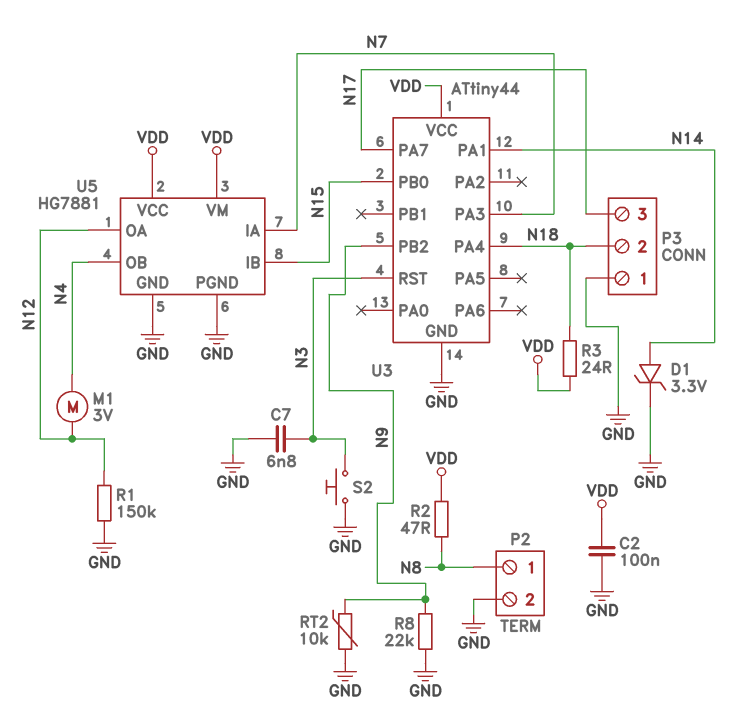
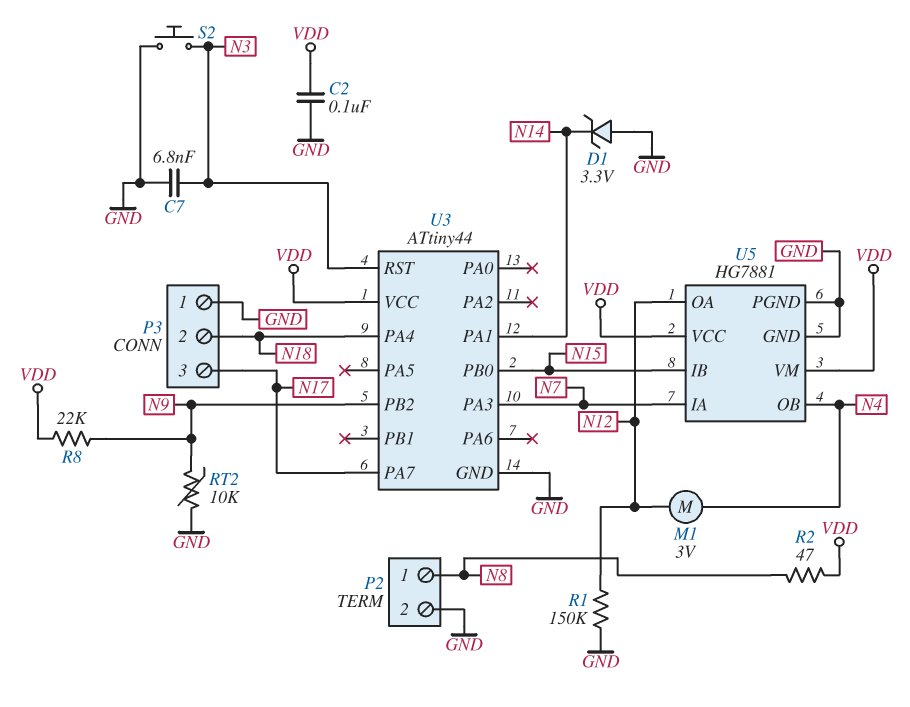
D1: zener 3.3V (A N14, K GND) -> zener 3.3V (A GND, K N14)
R3: 24 (N18, VDD) -> none
R8: 22k (GND, N9) -> 22k (N9, VDD)

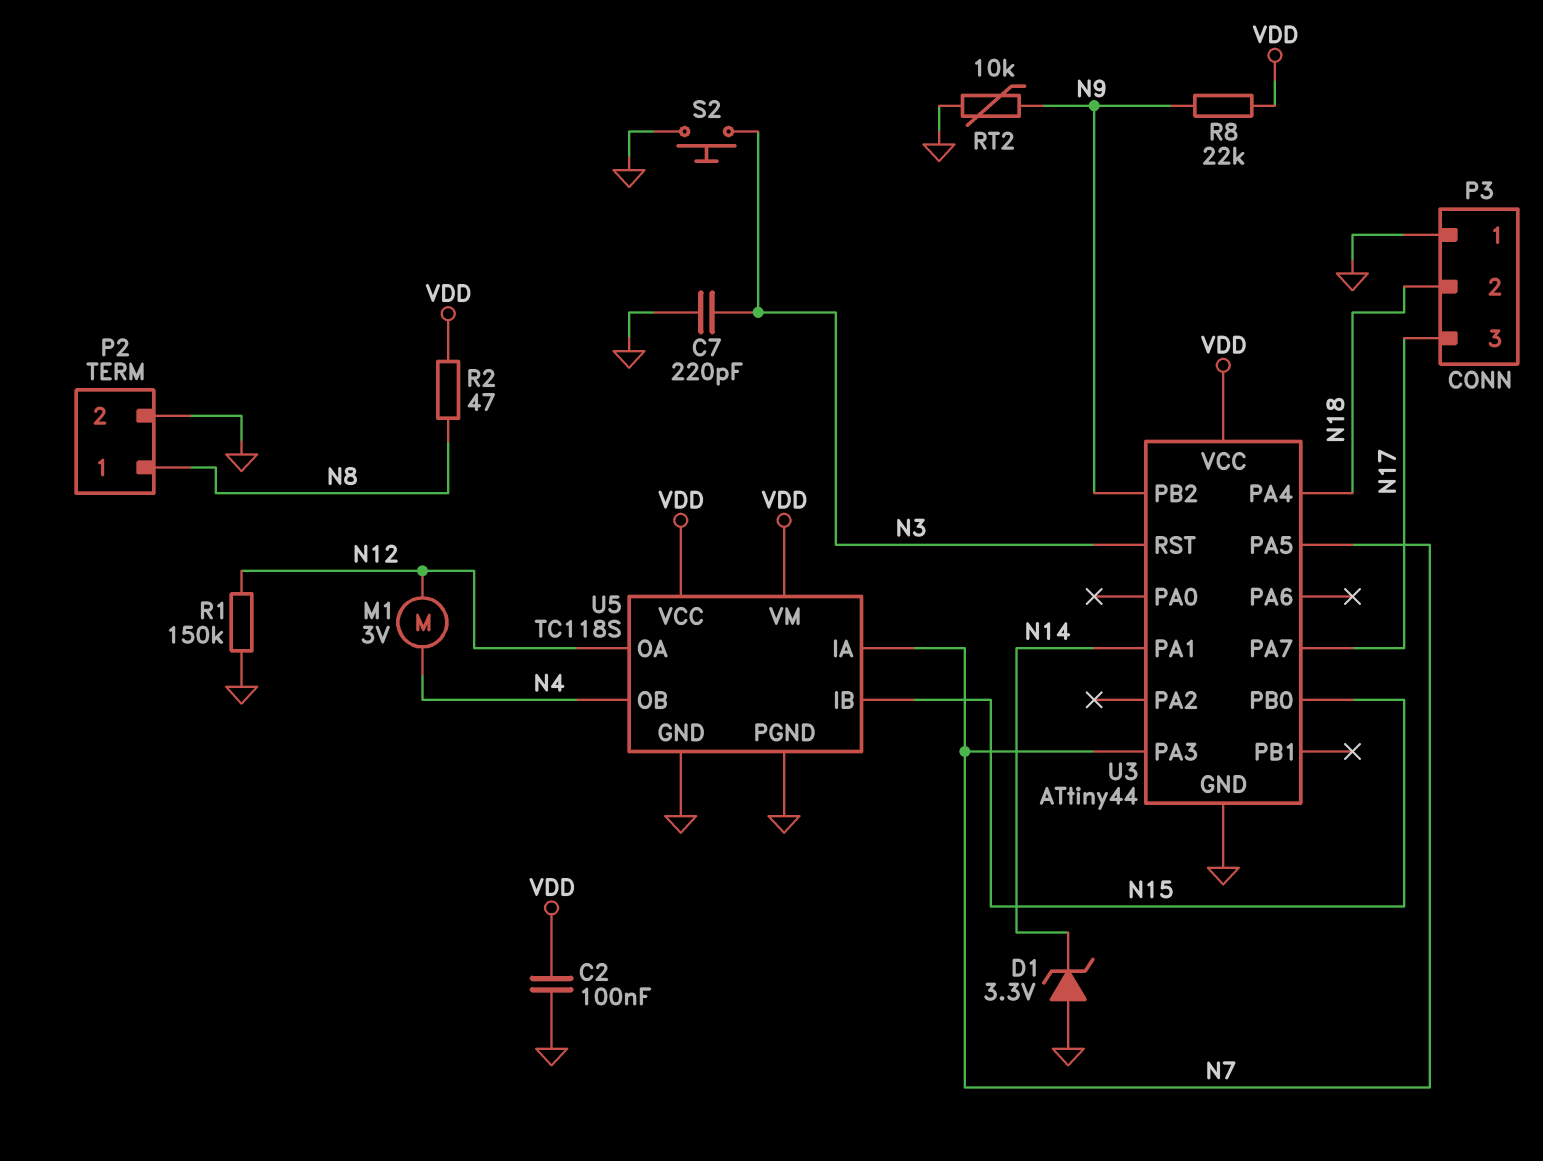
C7: 6.8nF (GND, N3) -> 220pF (GND, N3)
U3 pin PA5: none -> N7
U5: HG7881 -> TC118S

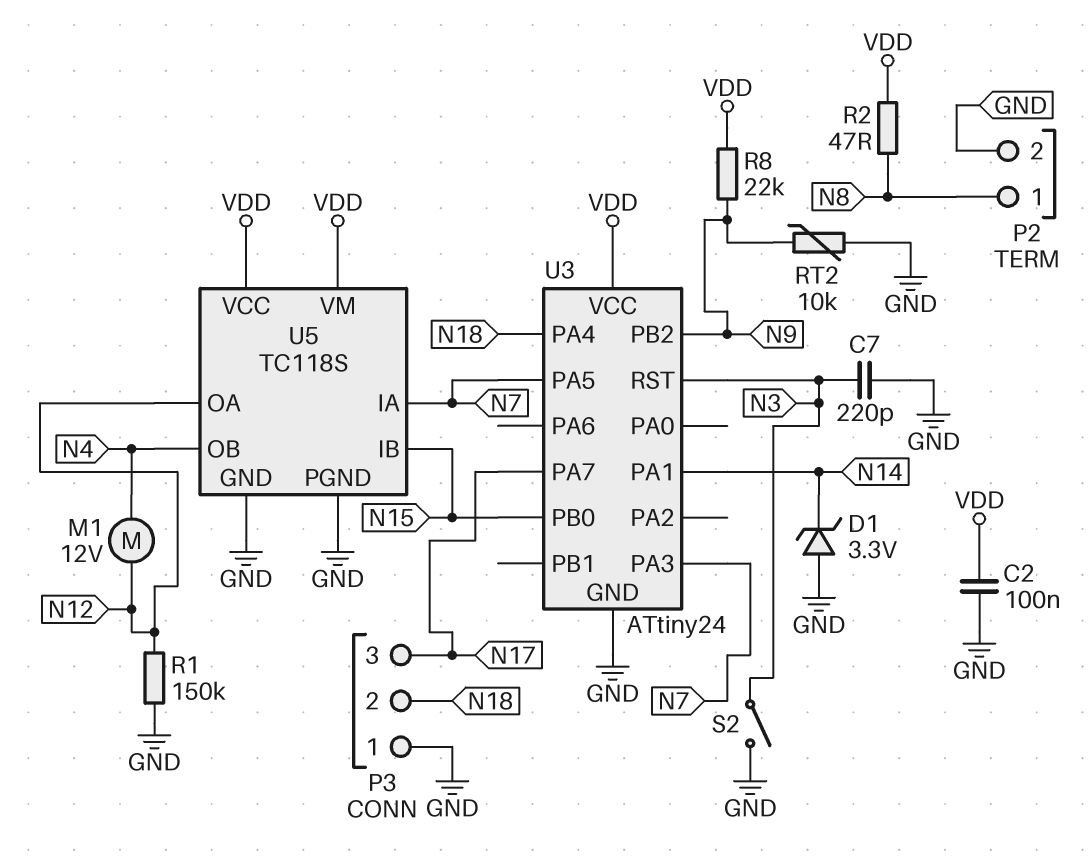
M1: motor 3V (N4, N12) -> motor 12V (N4, N12)
S2: button (GND, N3) -> switch (GND, N3)
U3: ATtiny44 -> ATtiny24

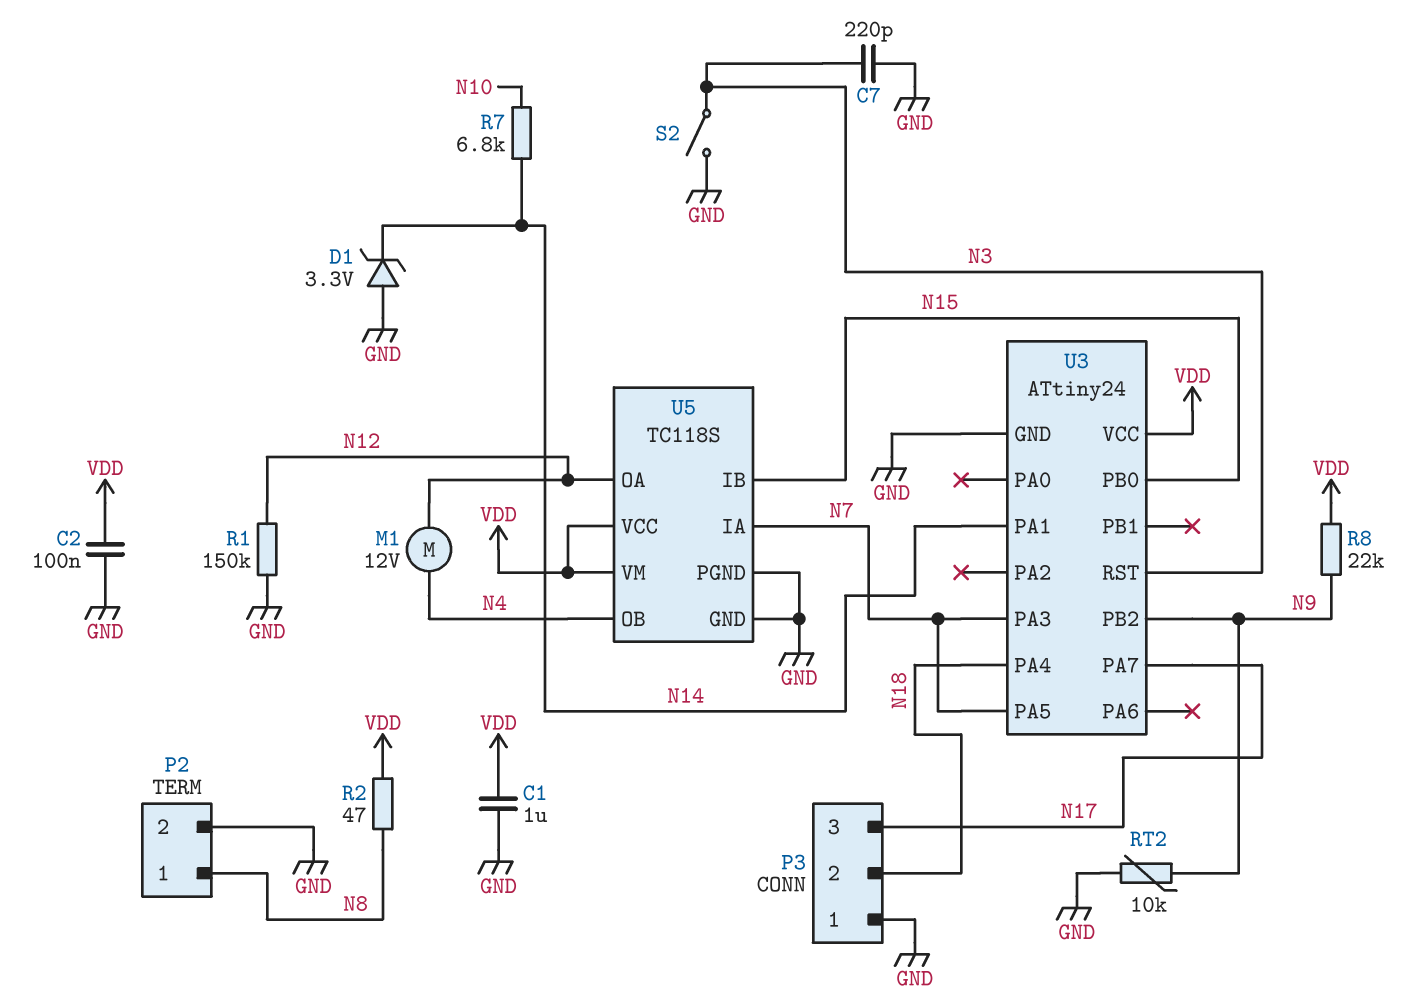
C1: none -> 1uF (GND, VDD)
R7: none -> 6.8k (N10, N14)

